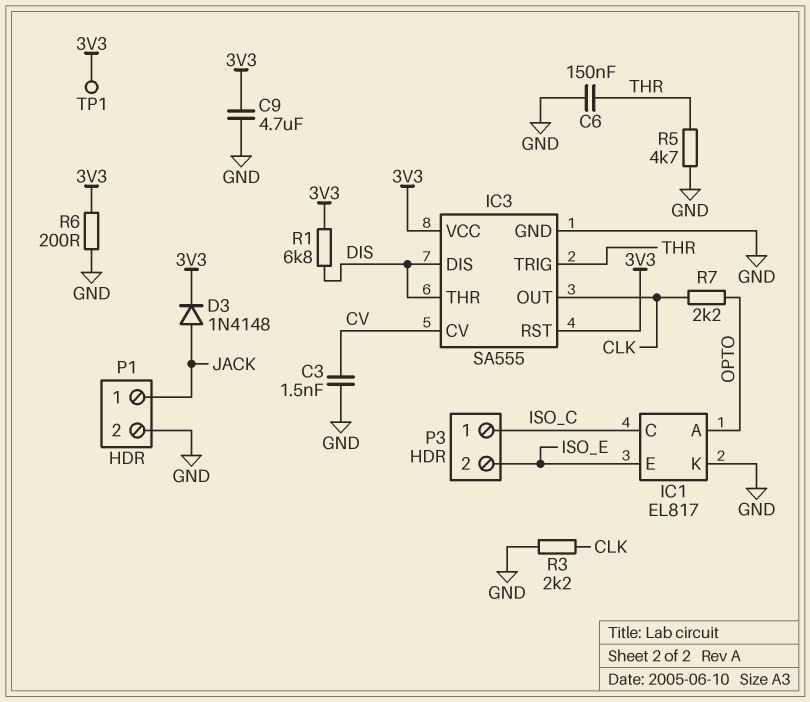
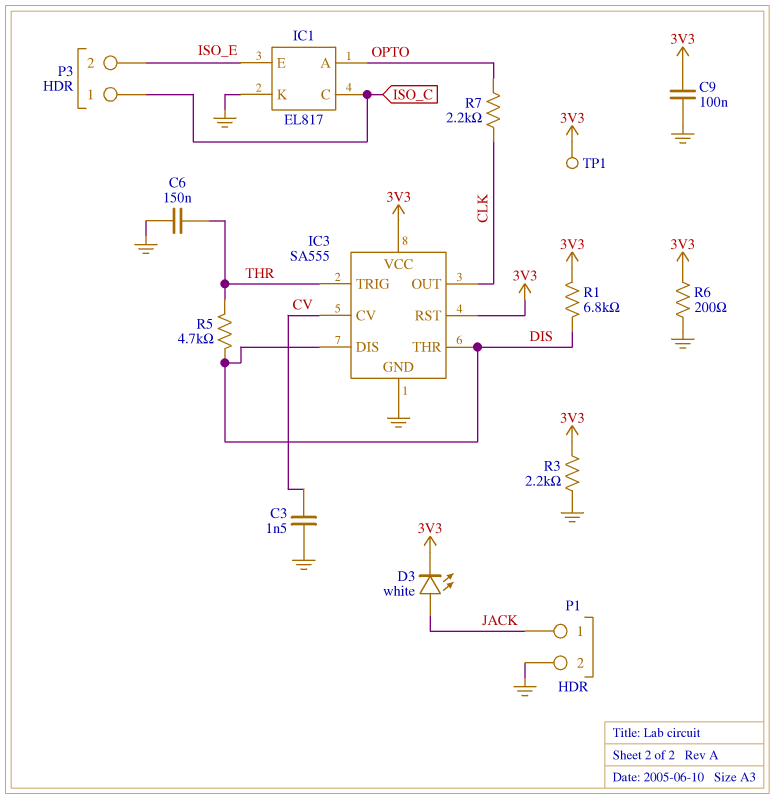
C9: 4.7uF (3V3, GND) -> 100nF (3V3, GND)
D3: diode 1N4148 (A JACK, K 3V3) -> LED white (A JACK, K 3V3)
R3: 2.2k (CLK, GND) -> 2.2k (3V3, GND)
R5: 4.7k (GND, THR) -> 4.7k (DIS, THR)

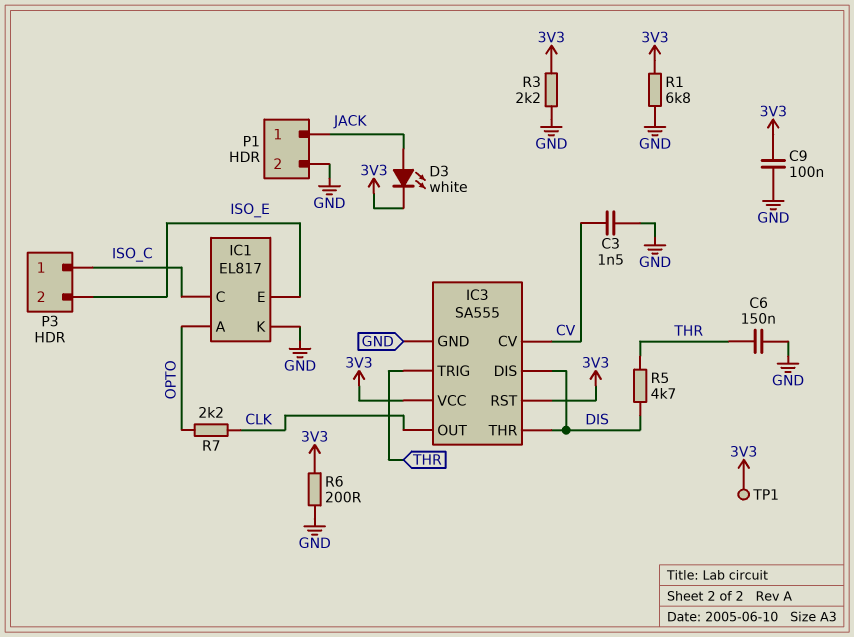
R1: 6.8k (3V3, DIS) -> 6.8k (3V3, GND)

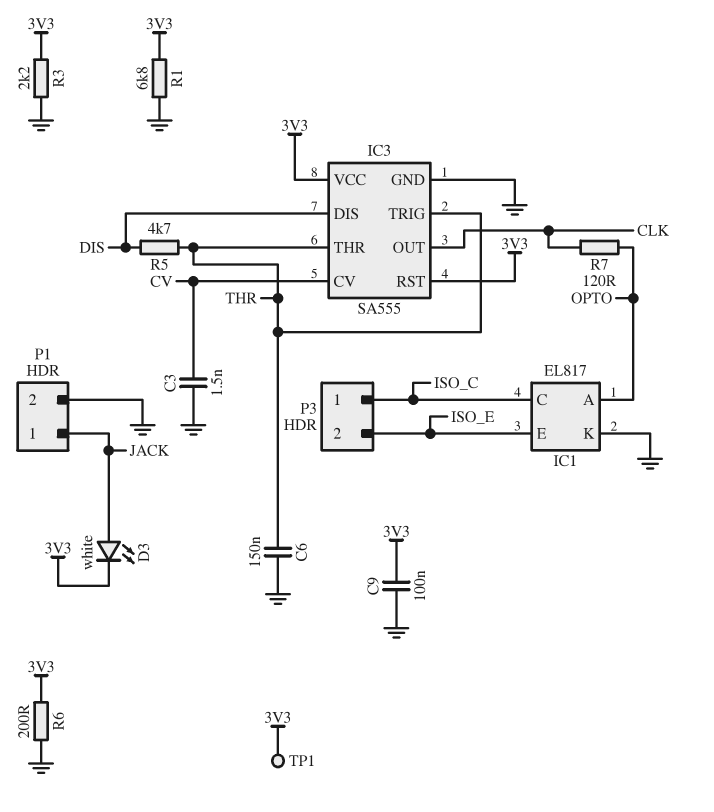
IC3 pin THR: DIS -> THR
R7: 2.2k (CLK, OPTO) -> 120 (CLK, OPTO)

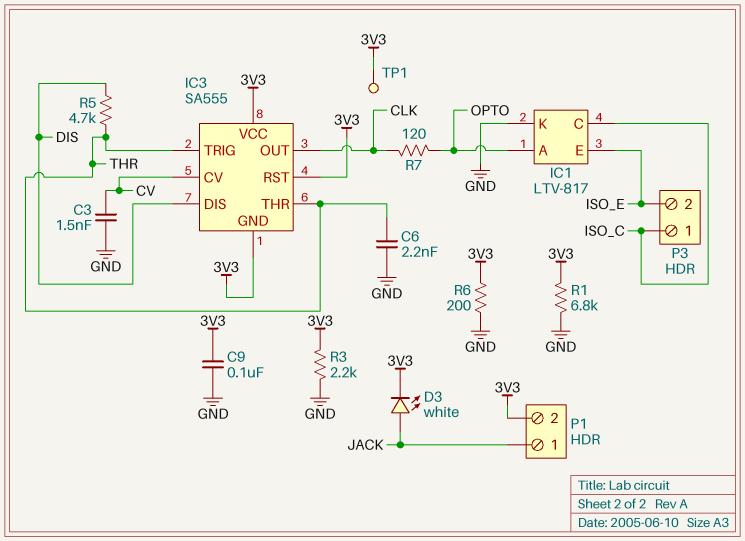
C6: 150nF (GND, THR) -> 2.2nF (GND, THR)
IC1: EL817 -> LTV-817
IC3 pin GND: GND -> 3V3
P1 pin 2: GND -> 3V3

